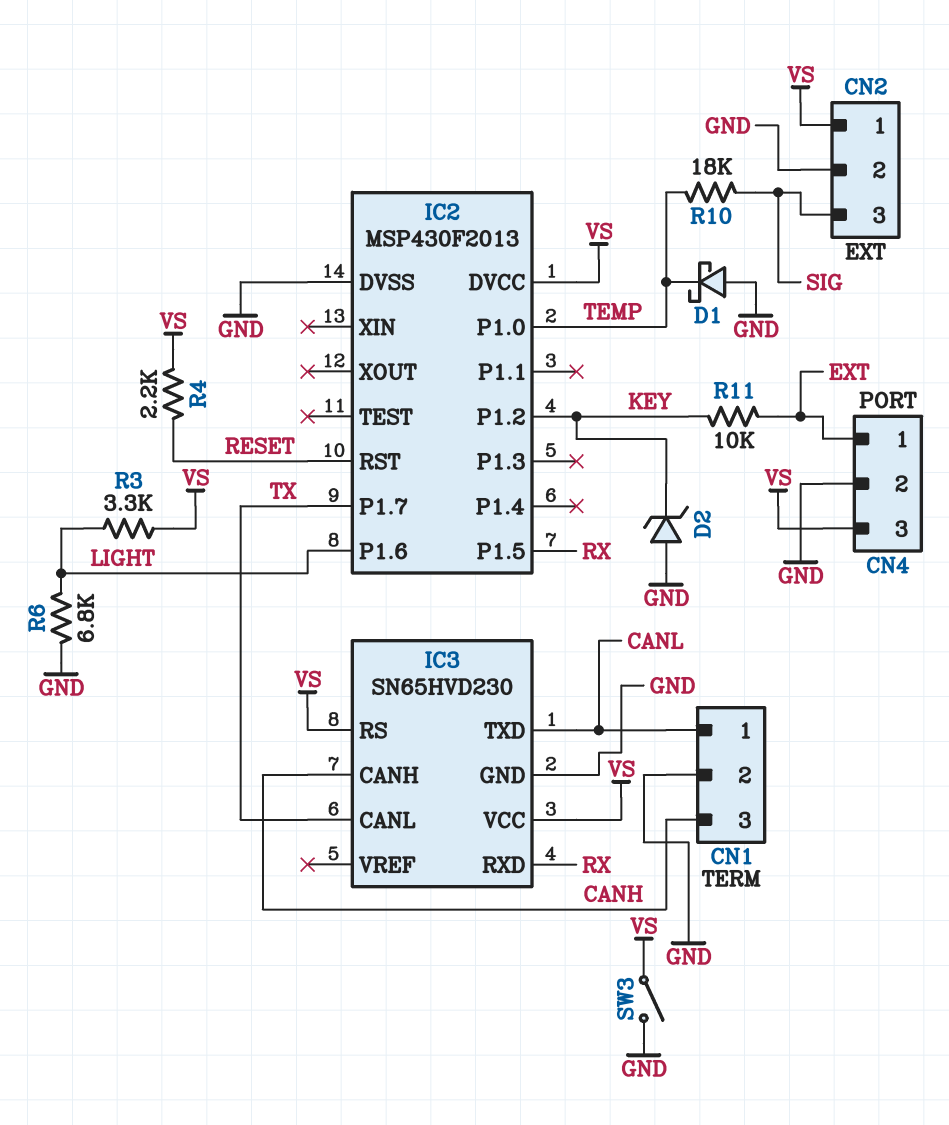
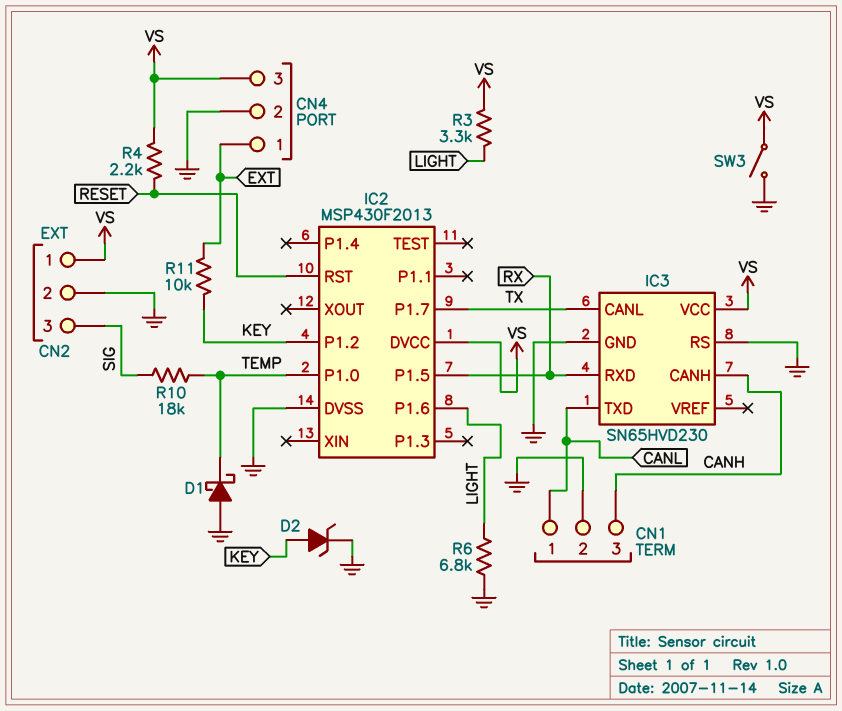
D2: zener (A GND, K KEY) -> zener (A KEY, K GND)
IC3 pin RS: VS -> GND

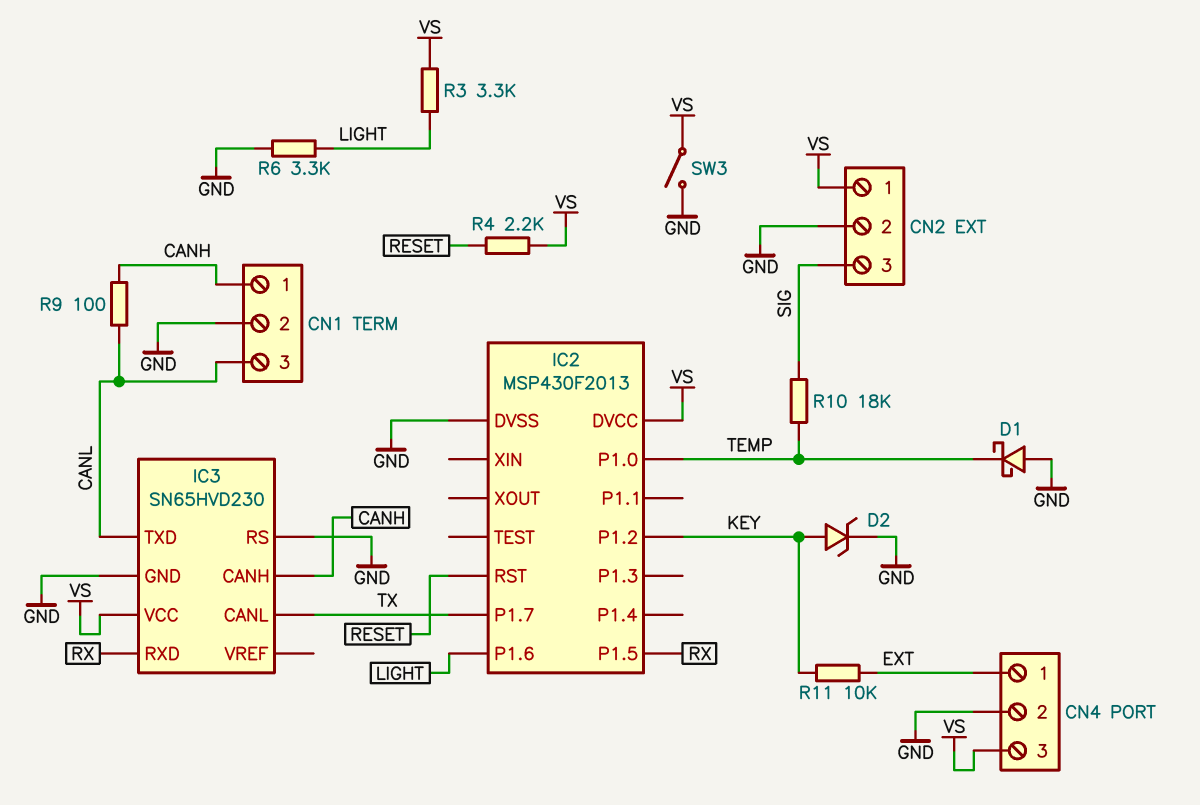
CN1 pin 1: CANL -> CANH
CN1 pin 3: CANH -> CANL
R6: 6.8k (GND, LIGHT) -> 3.3k (GND, LIGHT)
R9: none -> 100 (CANH, CANL)

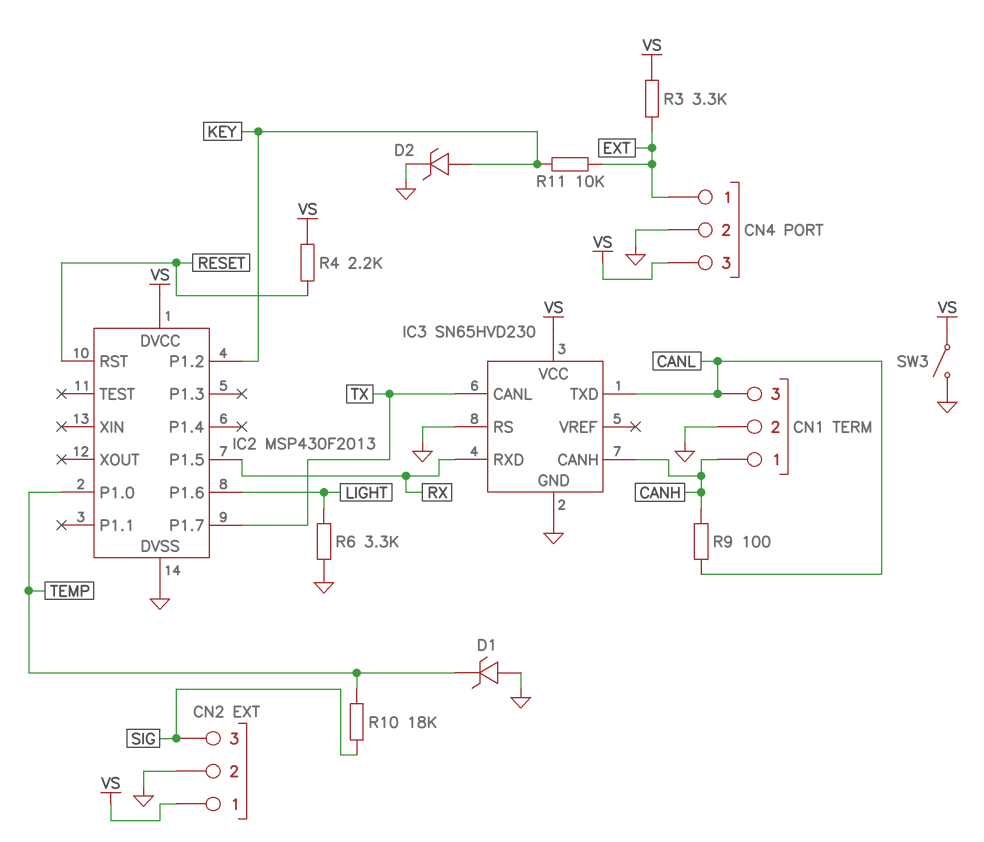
D1: schottky (A GND, K TEMP) -> zener (A GND, K TEMP)
R3: 3.3k (LIGHT, VS) -> 3.3k (EXT, VS)

